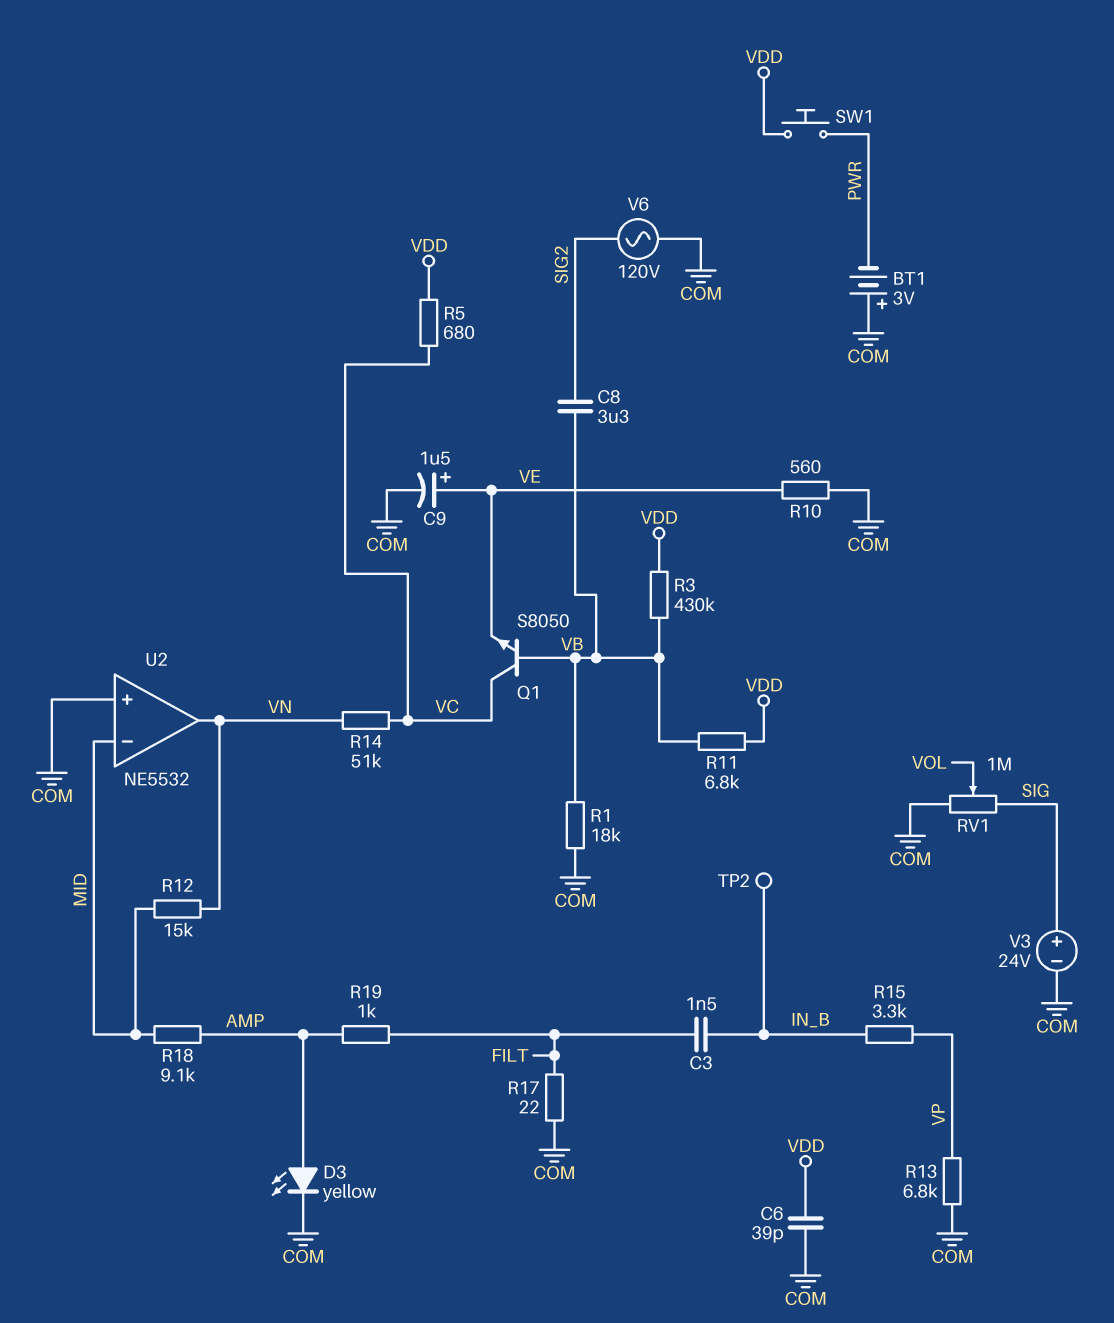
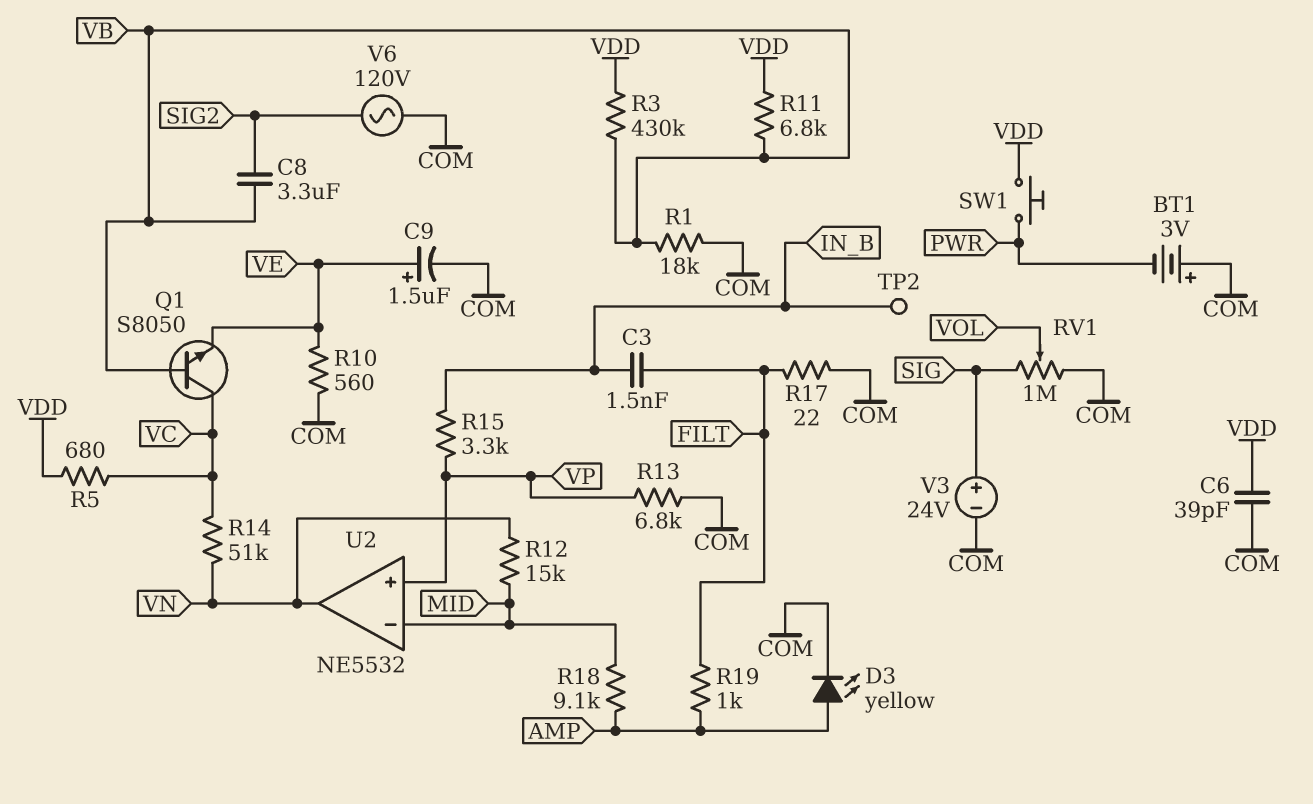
U2 pin in+: COM -> VP

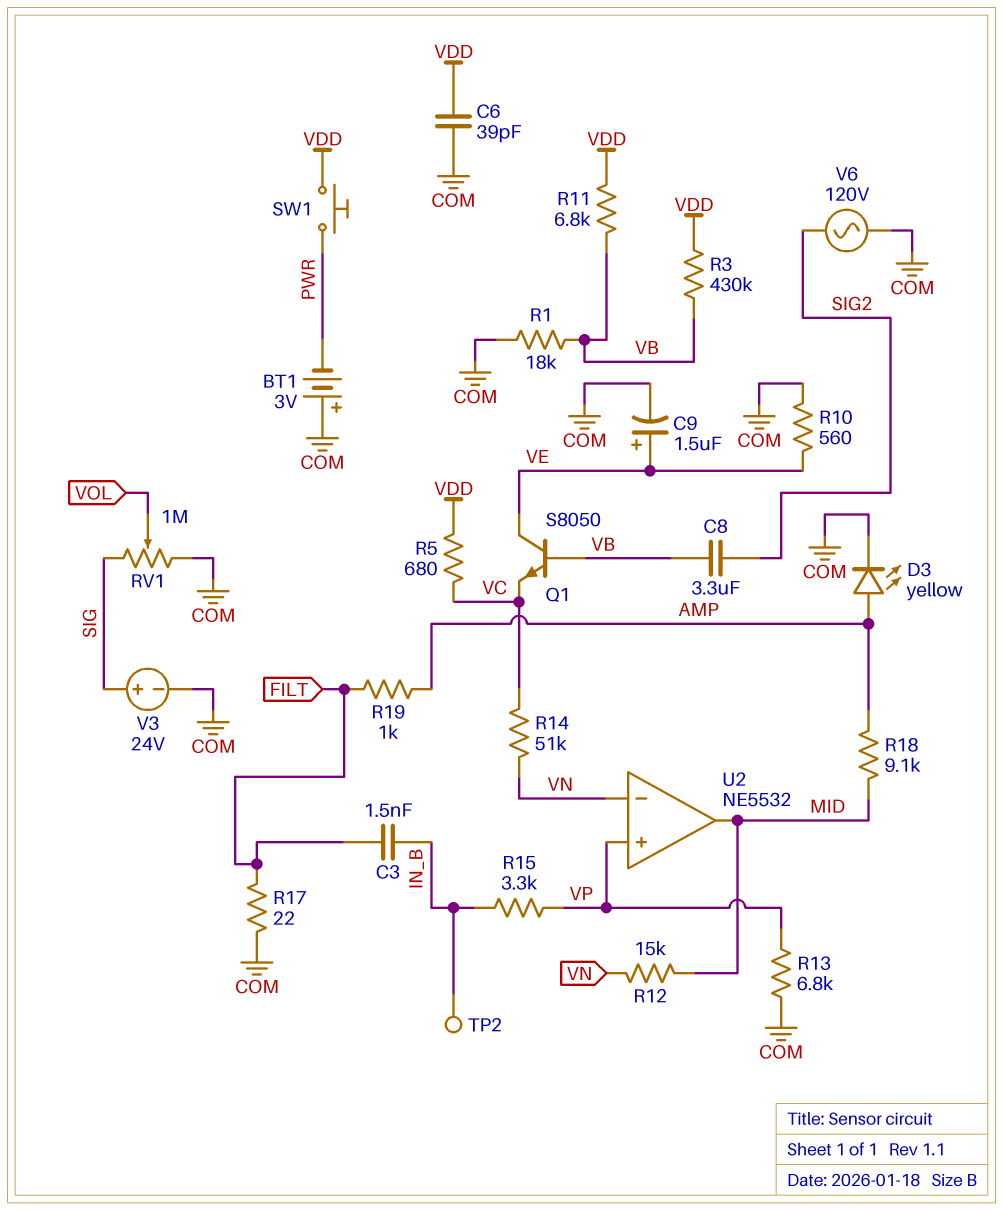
Q1: NPN S8050 (B VB, C VC, E VE) -> NPN S8050 (B VB, C VE, E VC)
U2 pin in-: MID -> VN
U2 pin out: VN -> MID

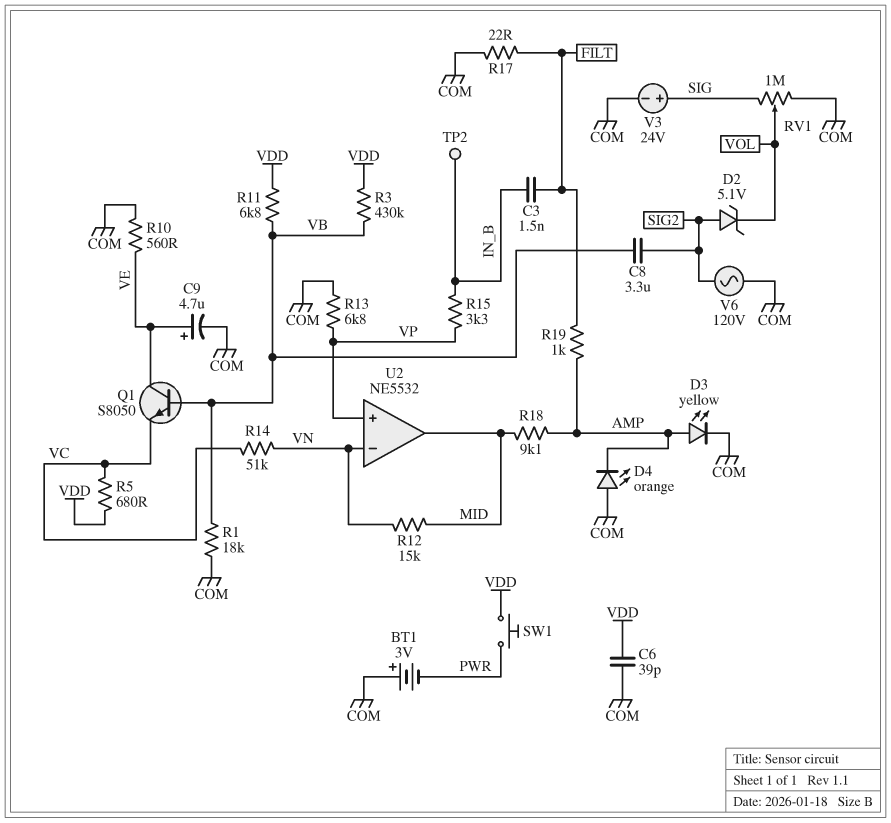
C9: 1.5uF (plus VE, minus COM) -> 4.7uF (plus VE, minus COM)
D2: none -> zener 5.1V (A SIG2, K VOL)
D4: none -> LED orange (A COM, K AMP)

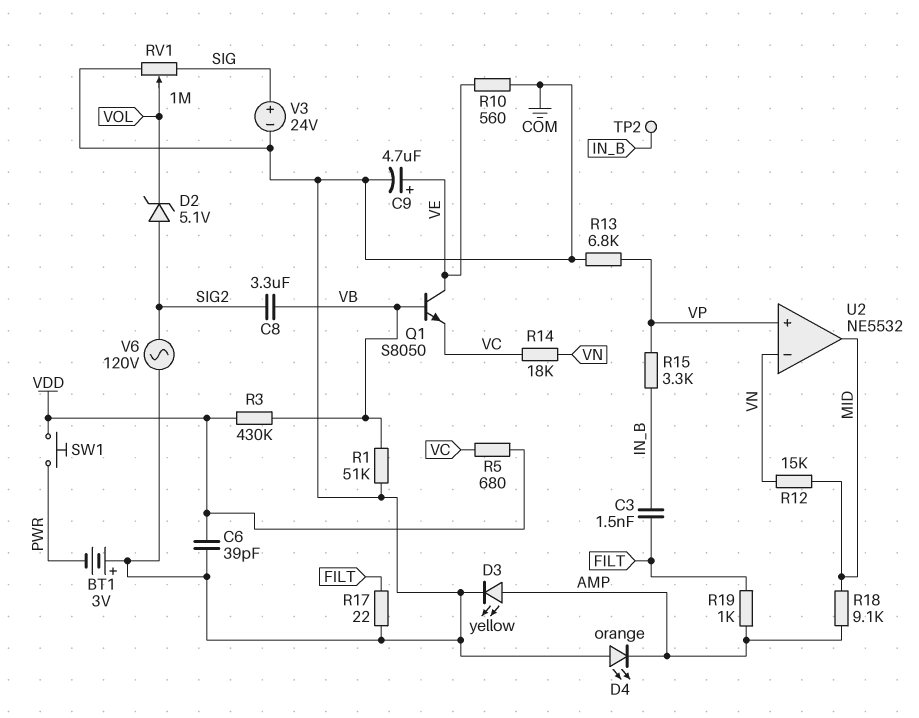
R1: 18k (COM, VB) -> 51k (COM, VB)
R11: 6.8k (VB, VDD) -> none
R14: 51k (VC, VN) -> 18k (VC, VN)

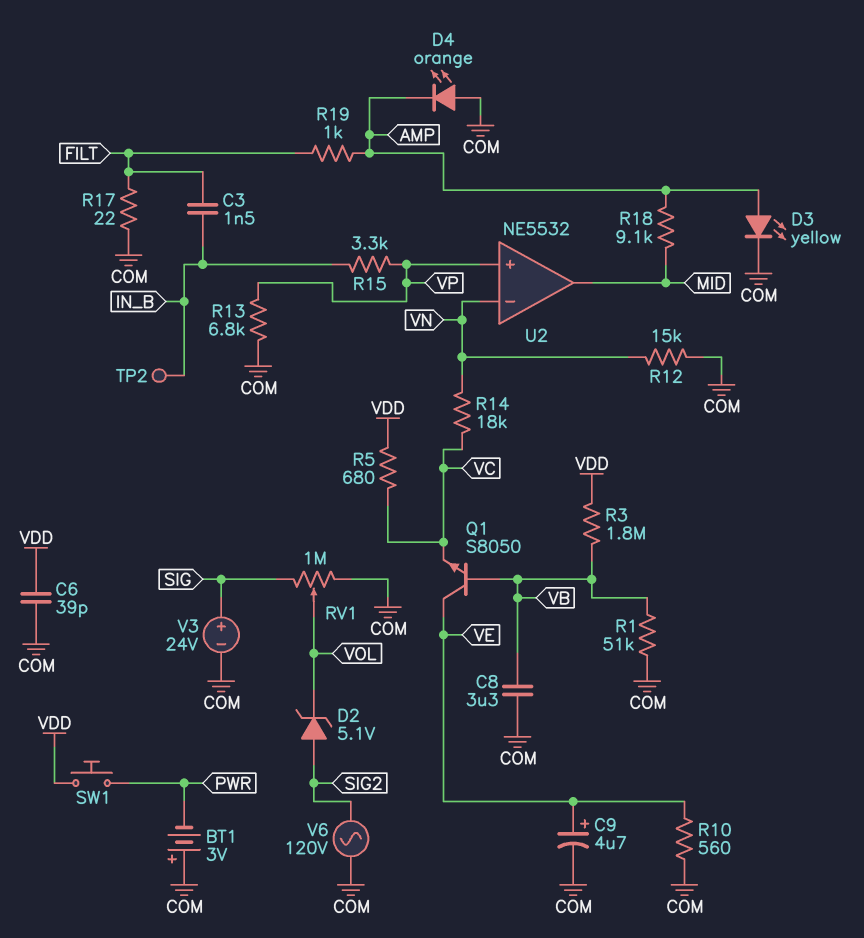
C8: 3.3uF (SIG2, VB) -> 3.3uF (COM, VB)
R3: 430k (VB, VDD) -> 1.8M (VB, VDD)
R12: 15k (MID, VN) -> 15k (COM, VN)

